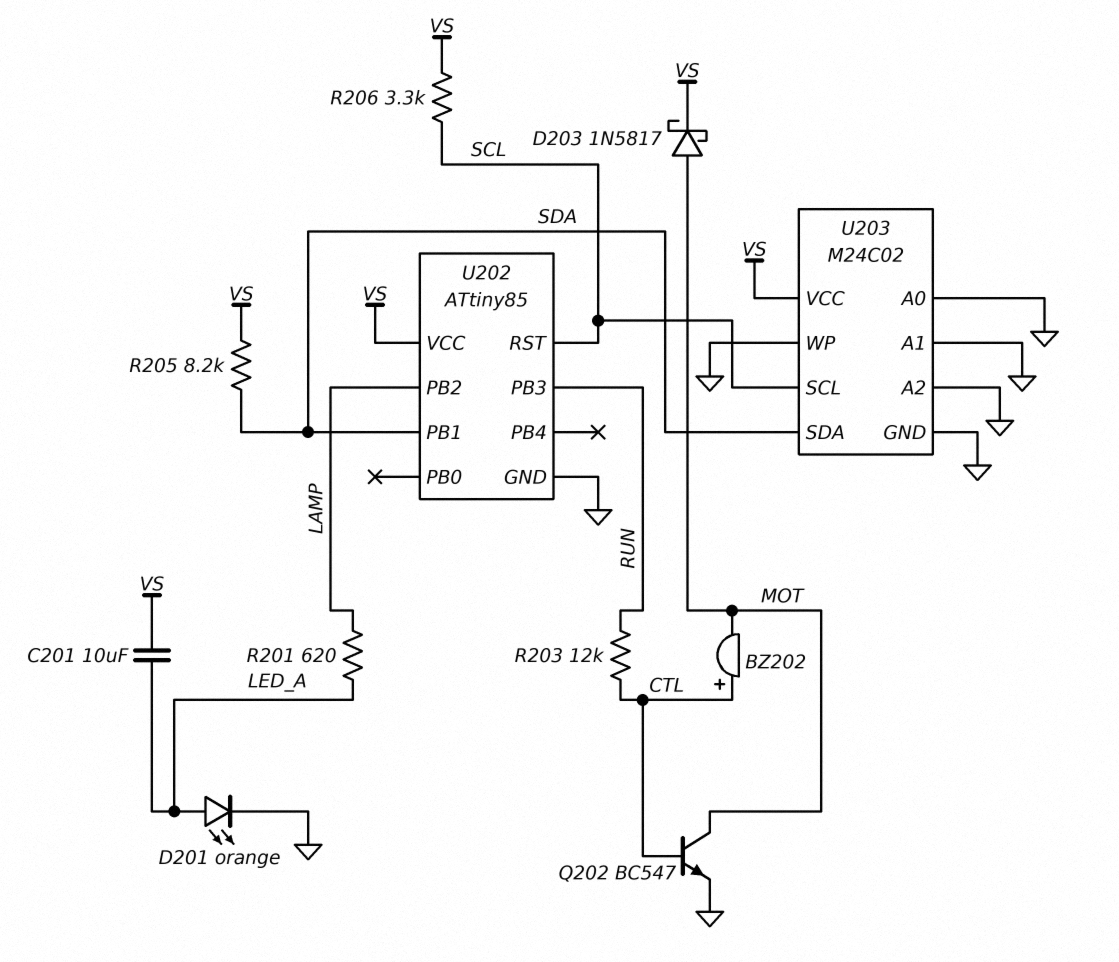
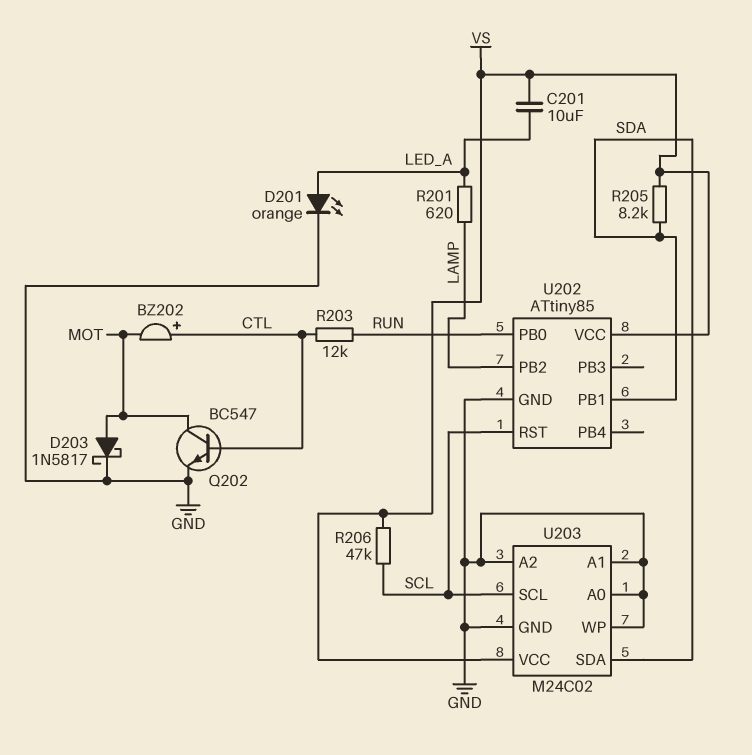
D203: schottky 1N5817 (A MOT, K VS) -> schottky 1N5817 (A MOT, K GND)
R206: 3.3k (SCL, VS) -> 47k (SCL, VS)
U202 pin PB0: none -> RUN
U202 pin PB3: RUN -> none

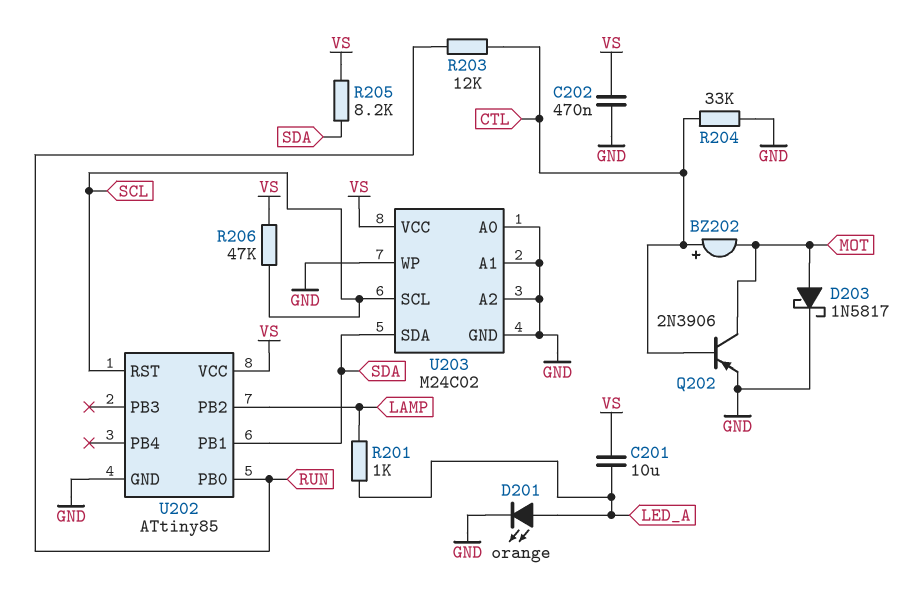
C202: none -> 470nF (GND, VS)
Q202: NPN BC547 (B CTL, C MOT, E GND) -> PNP 2N3906 (B CTL, C MOT, E GND)
R201: 620 (LAMP, LED_A) -> 1k (LAMP, LED_A)
R204: none -> 33k (CTL, GND)

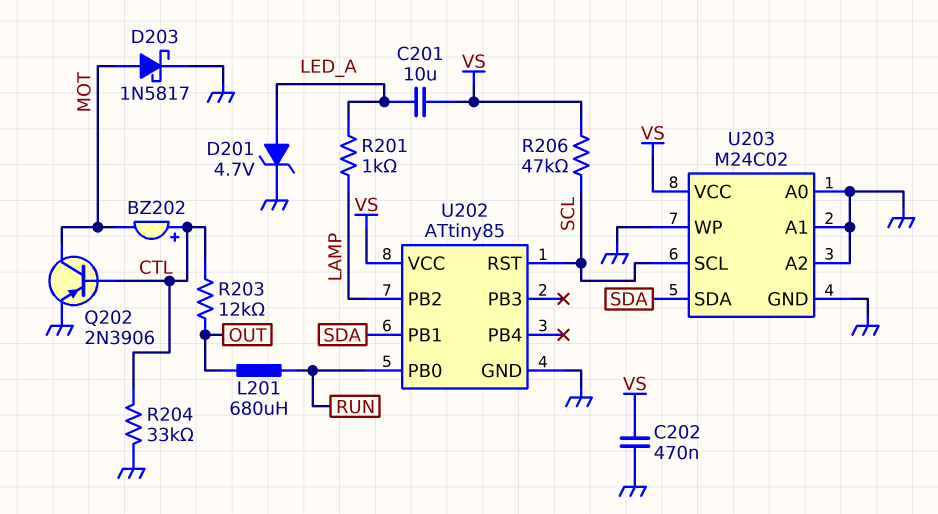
D201: LED orange (A LED_A, K GND) -> zener 4.7V (A LED_A, K GND)
L201: none -> 680uH (OUT, RUN)
R203: 12k (CTL, RUN) -> 12k (CTL, OUT)
R205: 8.2k (SDA, VS) -> none

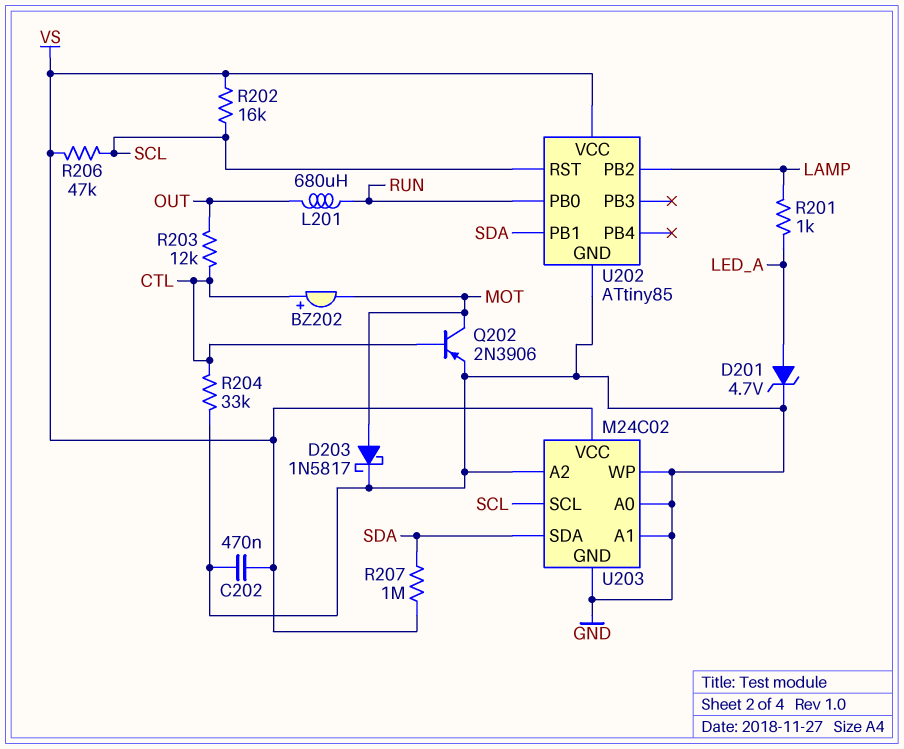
C201: 10uF (LED_A, VS) -> none
R202: none -> 16k (SCL, VS)
R207: none -> 1M (SDA, VS)

